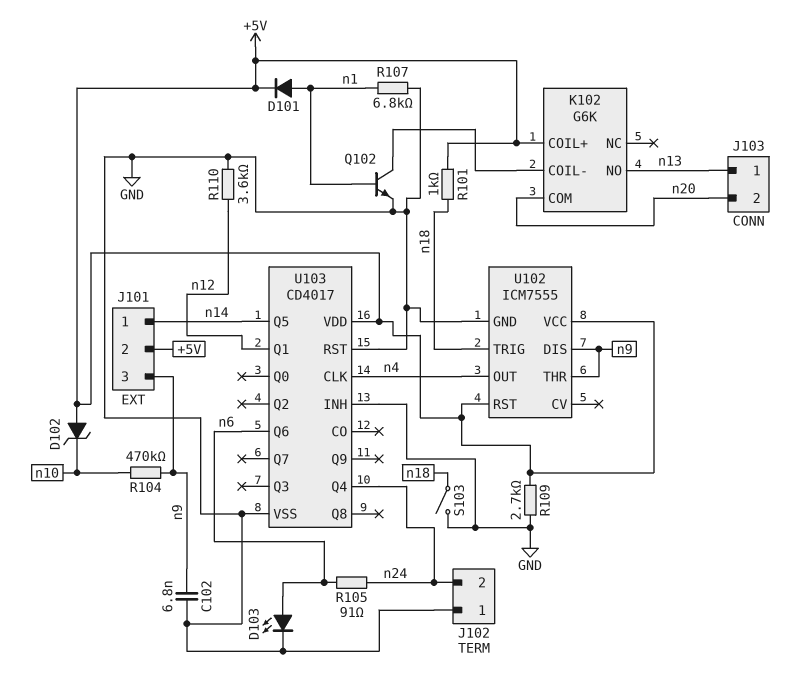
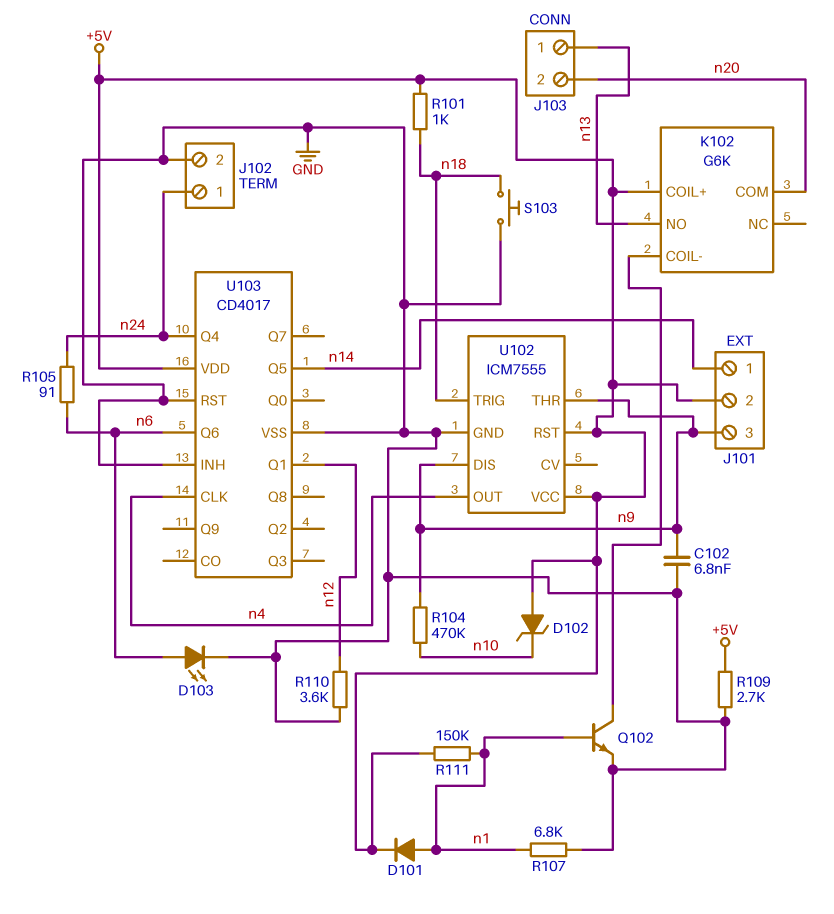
J102 pin 1: GND -> n24
J102 pin 2: n24 -> GND
R111: none -> 150k (+5V, n1)
S103: switch (GND, n18) -> button (GND, n18)

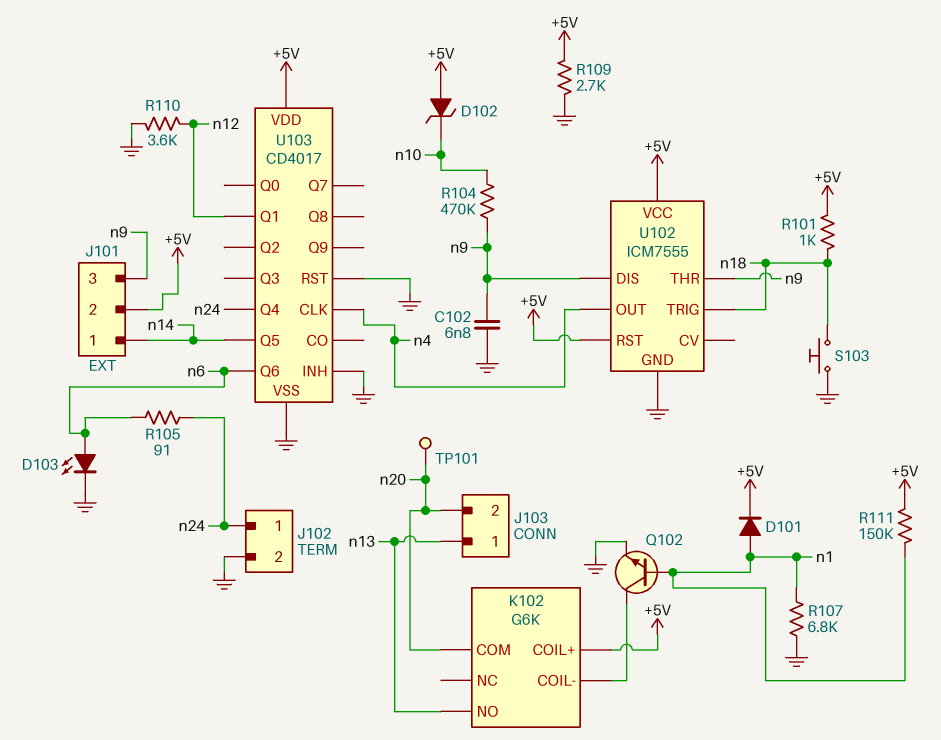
TP101: none -> test point (n20)

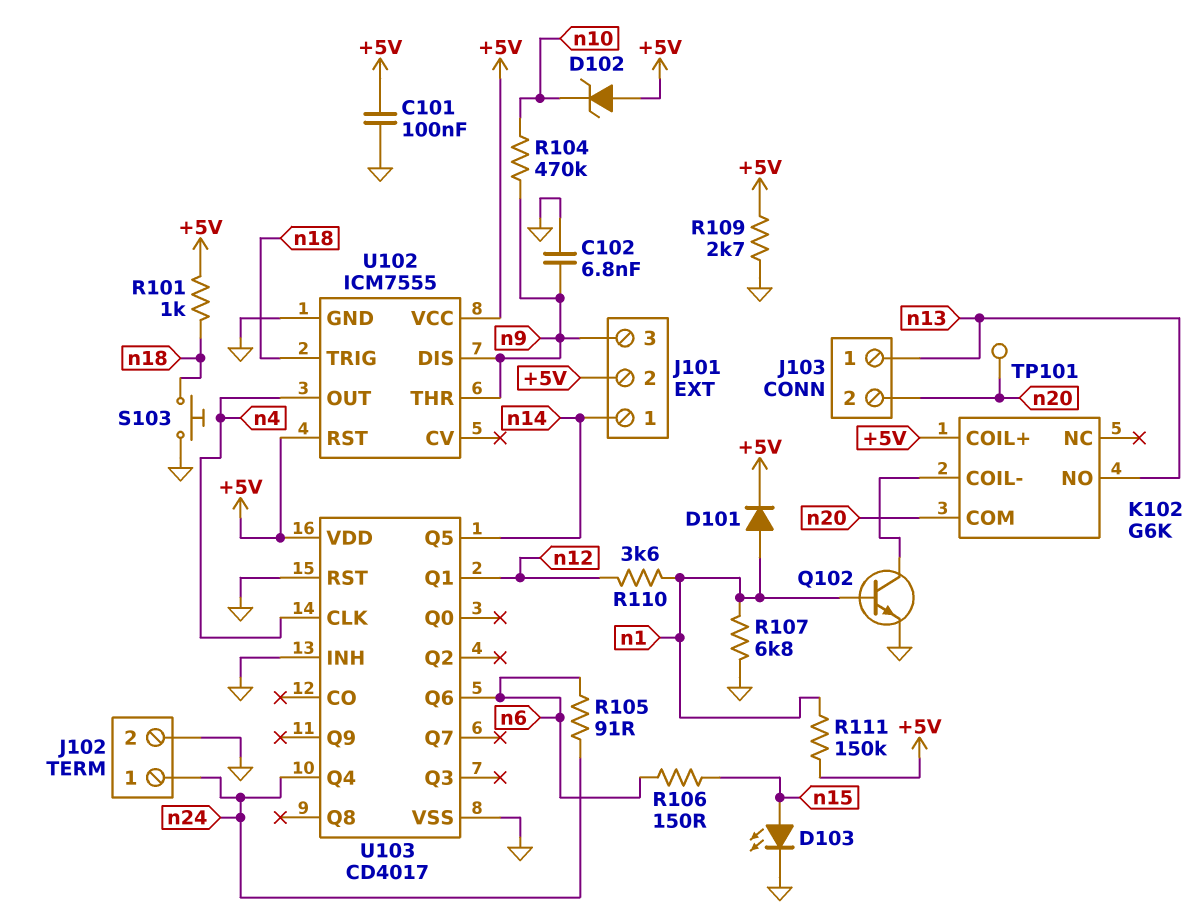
C101: none -> 100nF (+5V, GND)
D103: LED (A n6, K GND) -> LED (A n15, K GND)
R106: none -> 150 (n6, n15)
R110: 3.6k (GND, n12) -> 3.6k (n1, n12)

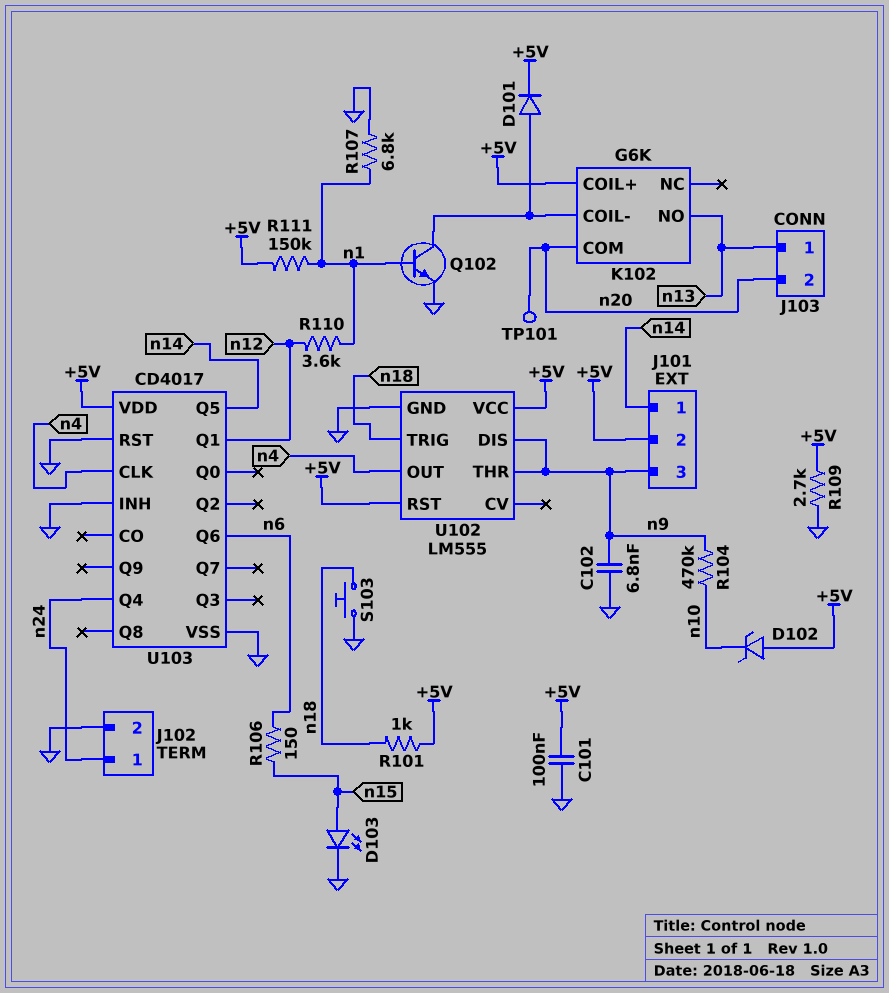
D101: diode (A n1, K +5V) -> diode (A K102/COIL-, K +5V)
R105: 91 (n6, n24) -> none
U102: ICM7555 -> LM555

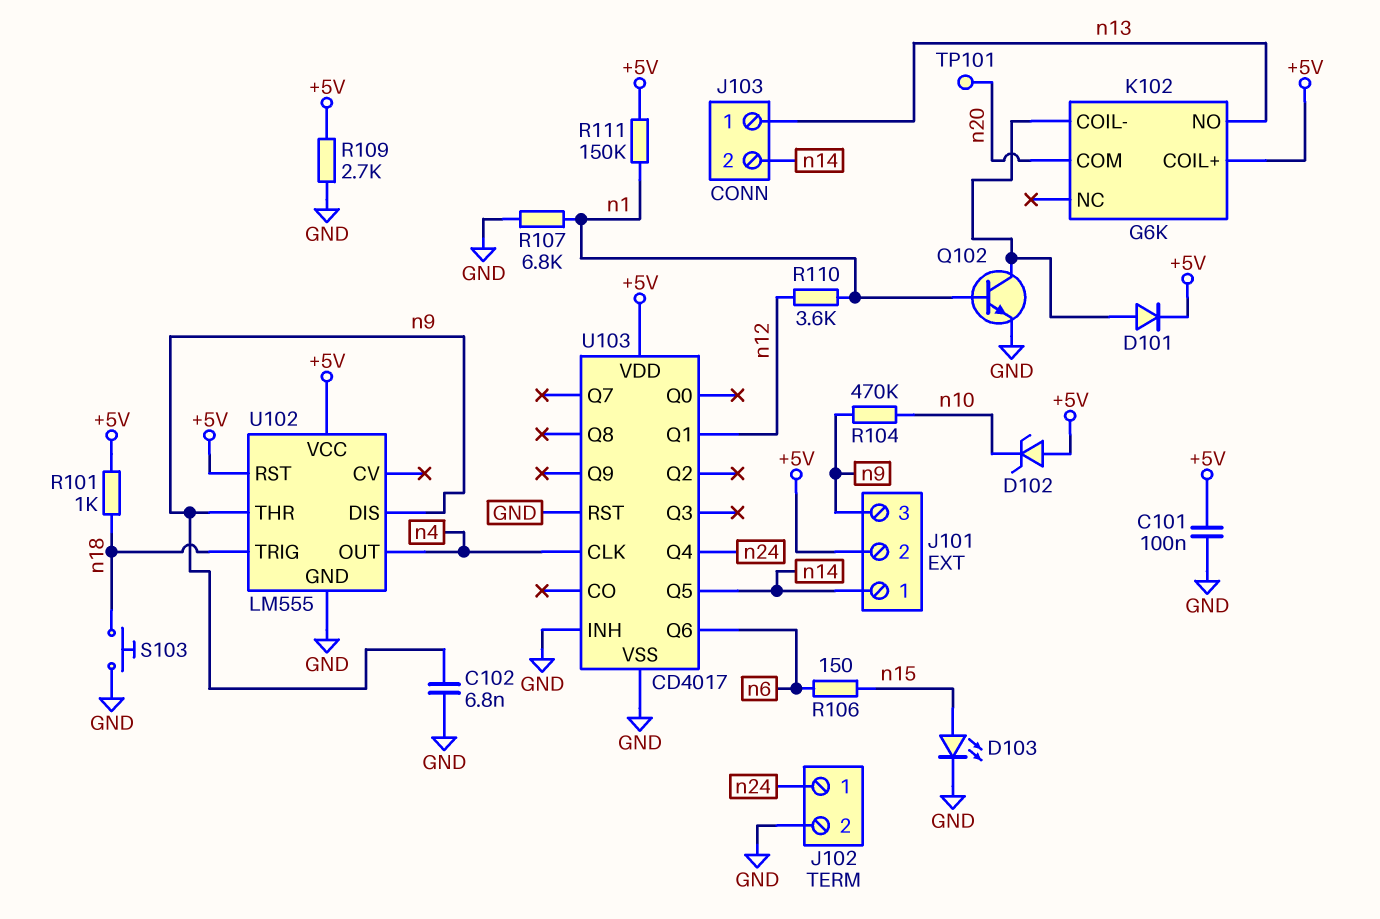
J103 pin 2: n20 -> n14

